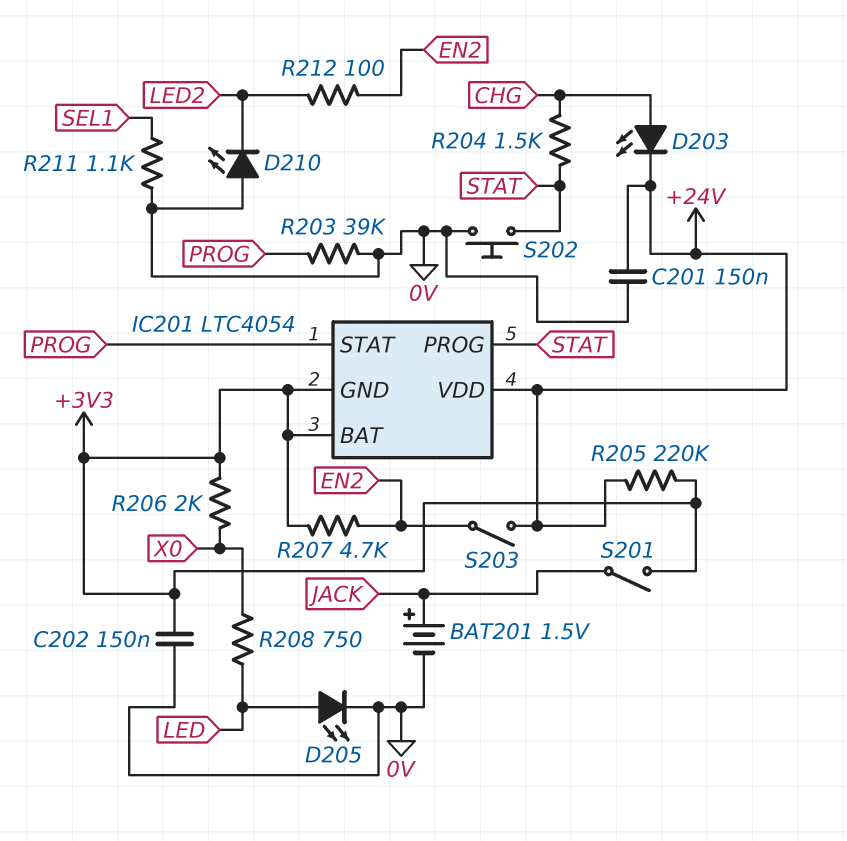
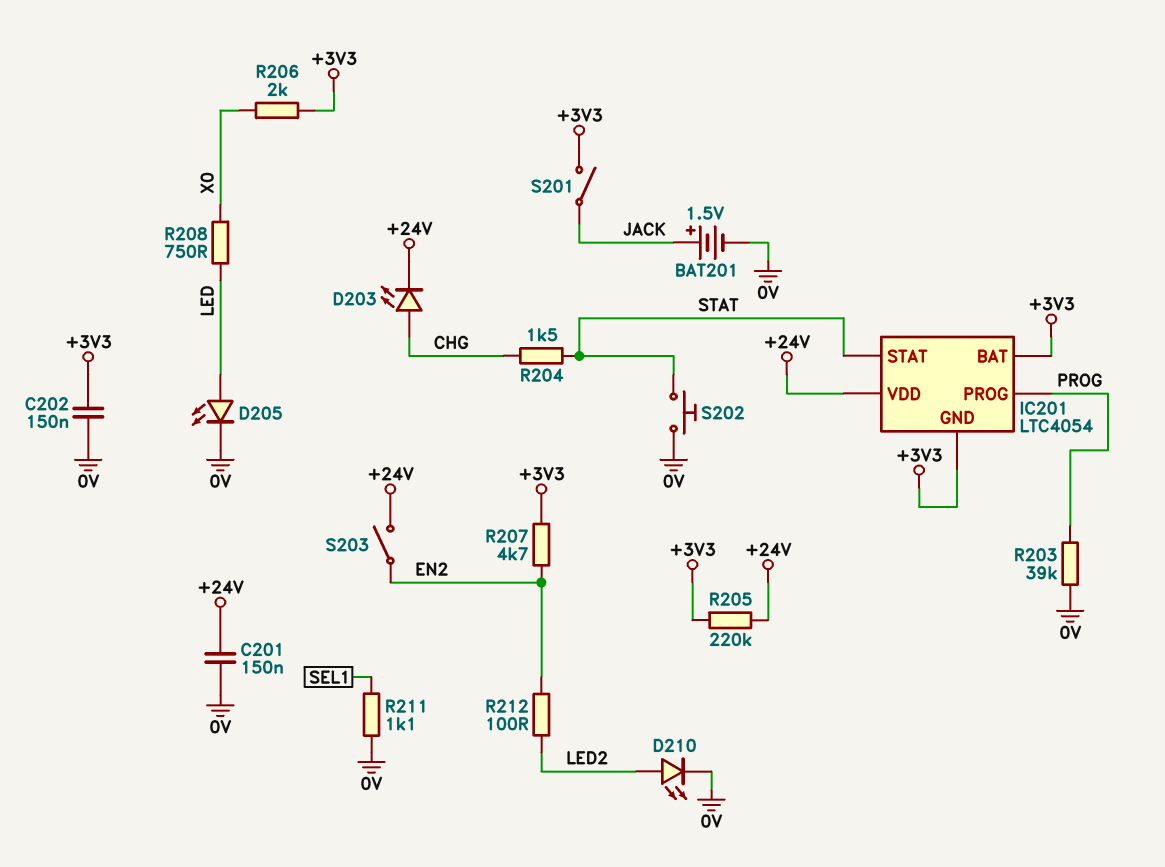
D210: LED (A 0V, K LED2) -> LED (A LED2, K 0V)
IC201 pin PROG: STAT -> PROG
IC201 pin STAT: PROG -> STAT

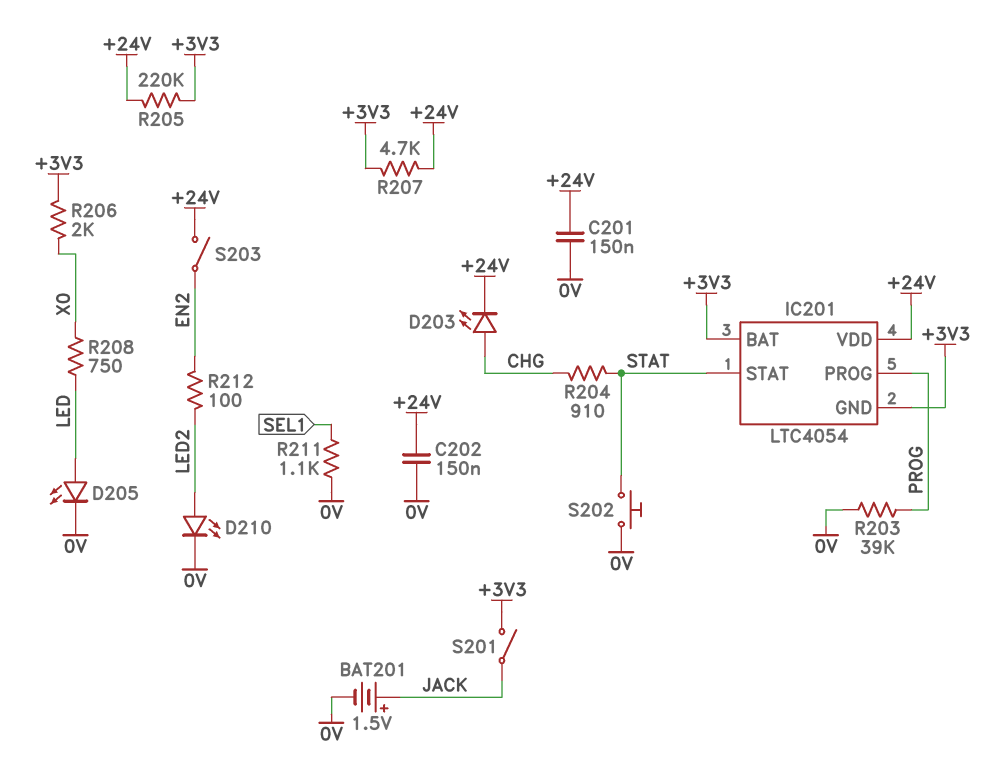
C202: 150nF (+3V3, 0V) -> 150nF (+24V, 0V)
R204: 1.5k (CHG, STAT) -> 910 (CHG, STAT)
R207: 4.7k (+3V3, EN2) -> 4.7k (+3V3, +24V)

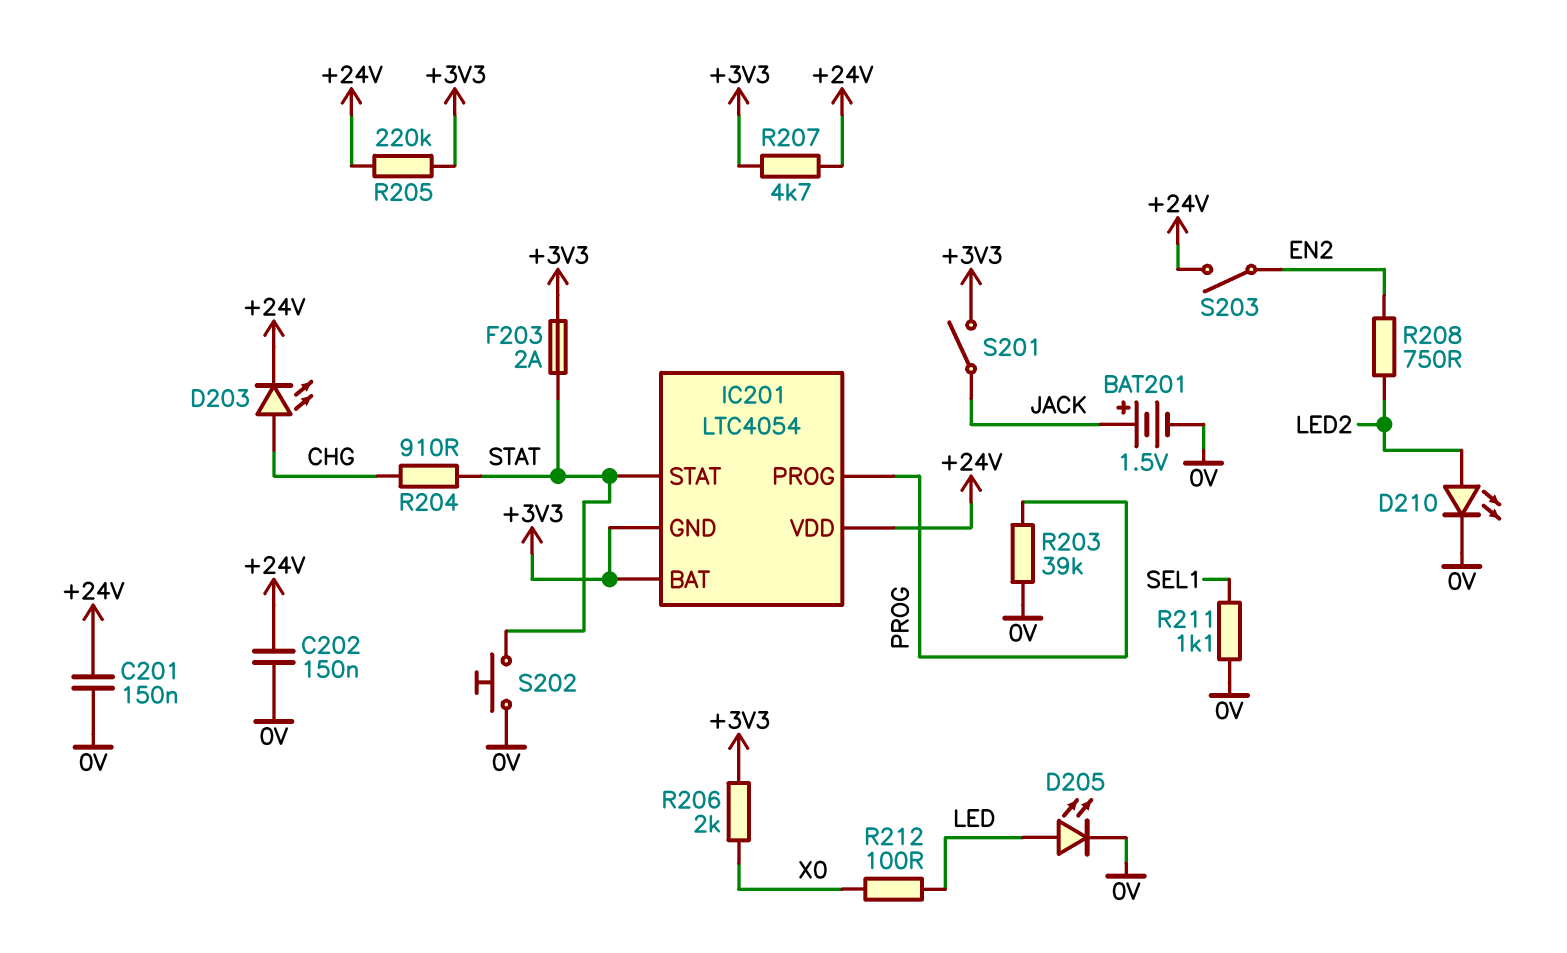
F203: none -> 2A (+3V3, STAT)
R208: 750 (LED, X0) -> 750 (EN2, LED2)
R212: 100 (EN2, LED2) -> 100 (LED, X0)

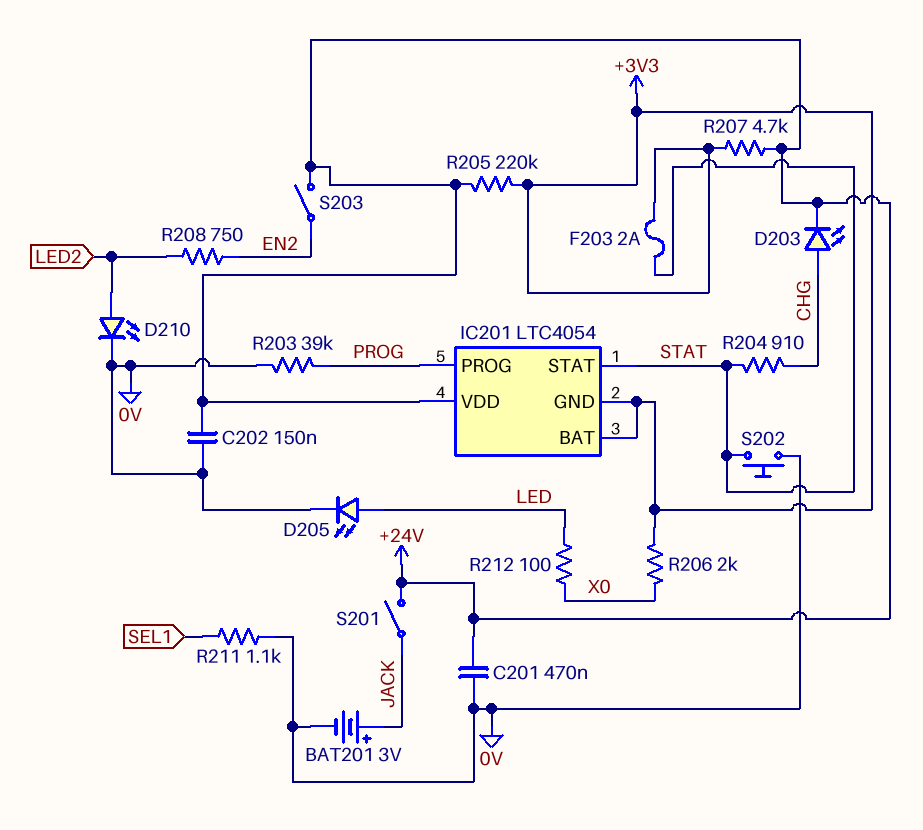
BAT201: 1.5V (plus JACK, minus 0V) -> 3V (plus JACK, minus 0V)
C201: 150nF (+24V, 0V) -> 470nF (+24V, 0V)
S201: switch (+3V3, JACK) -> switch (+24V, JACK)

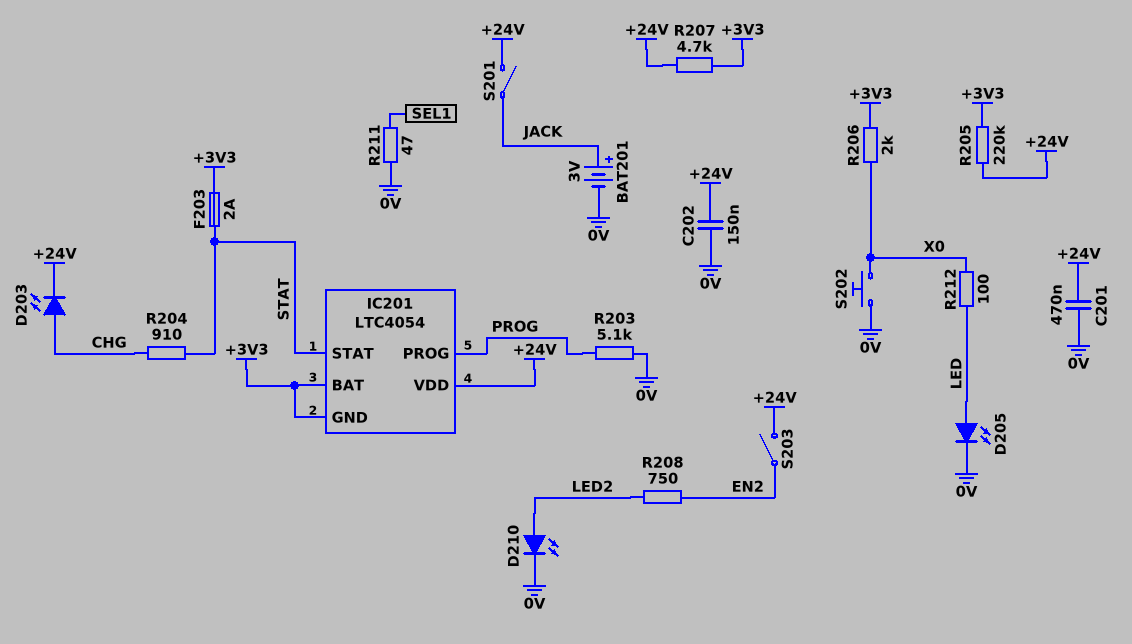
R203: 39k (0V, PROG) -> 5.1k (0V, PROG)
R211: 1.1k (0V, SEL1) -> 47 (0V, SEL1)
S202: button (0V, STAT) -> button (0V, X0)

